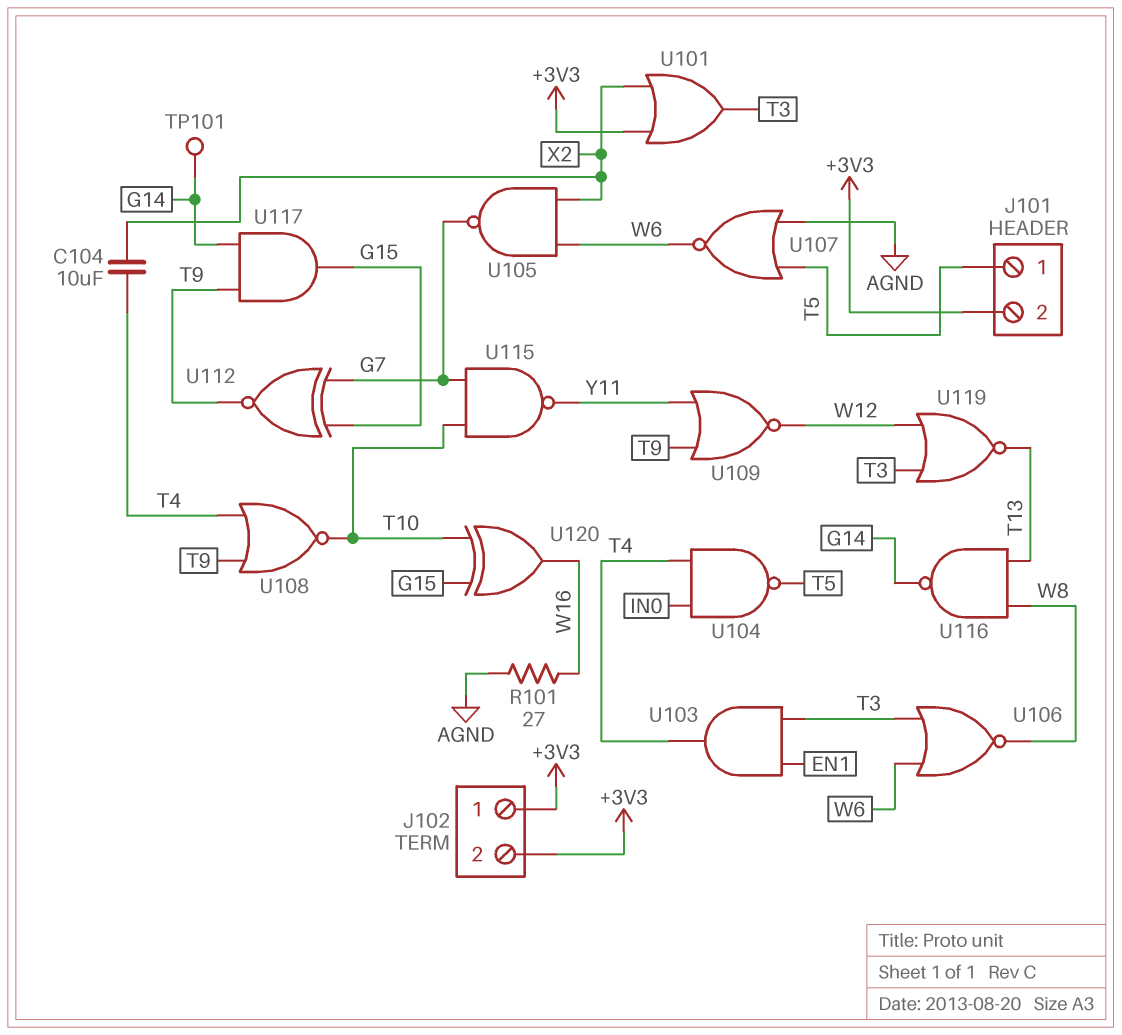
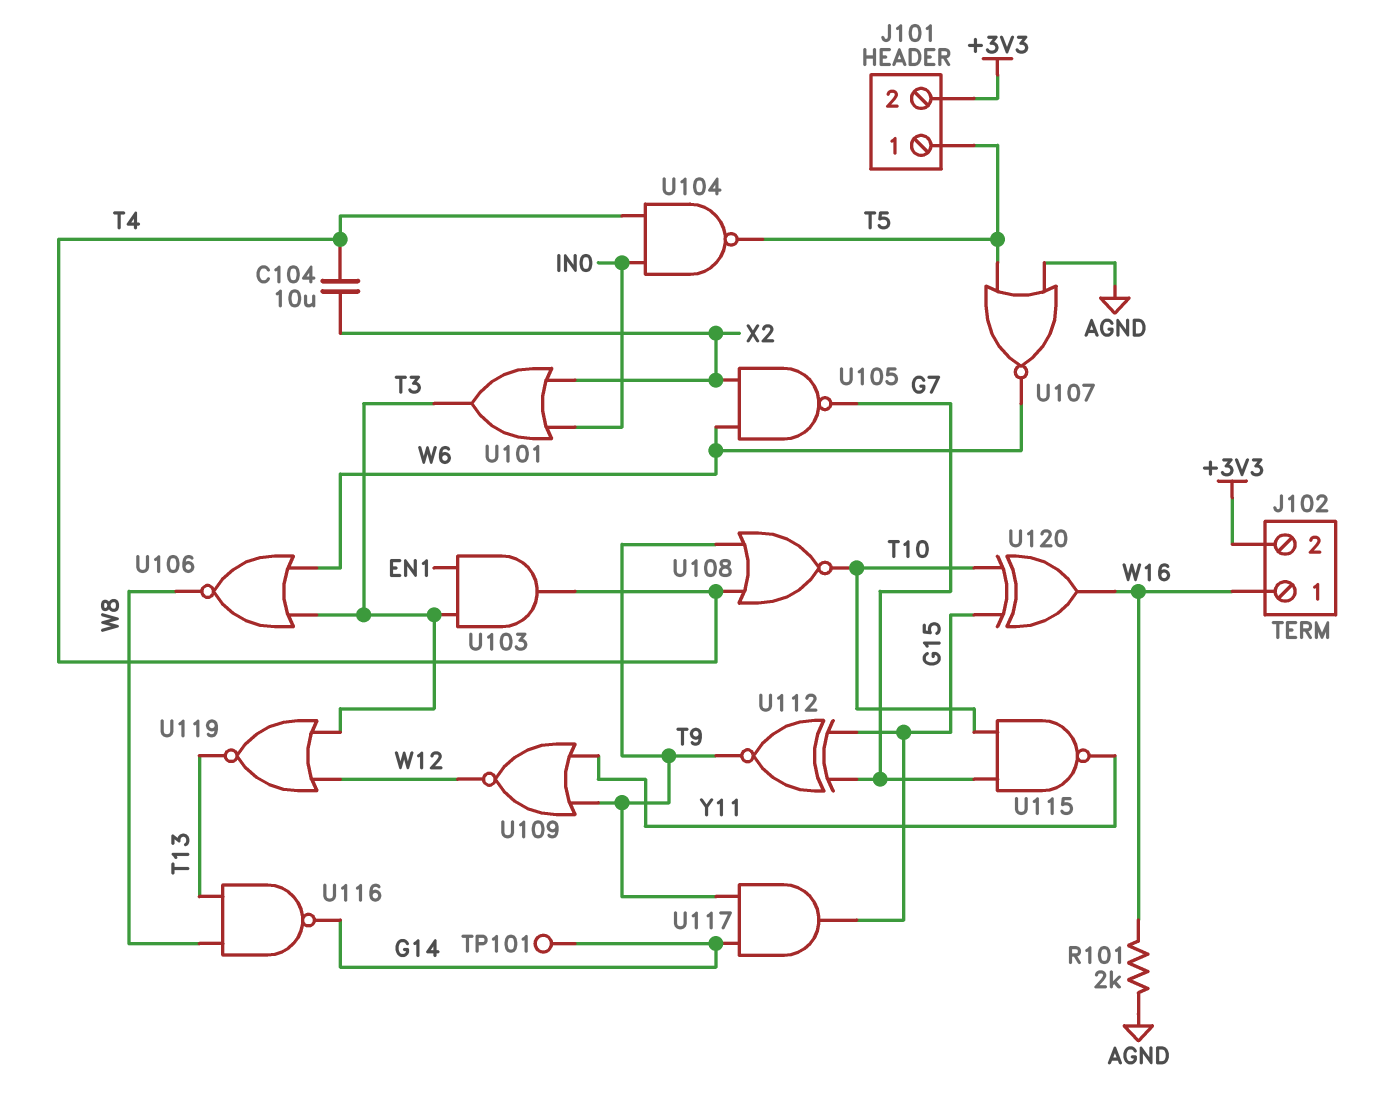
J102 pin 1: +3V3 -> W16
R101: 27 (AGND, W16) -> 2k (AGND, W16)
U101: OR (in +3V3, in X2, out T3) -> OR (in IN0, in X2, out T3)

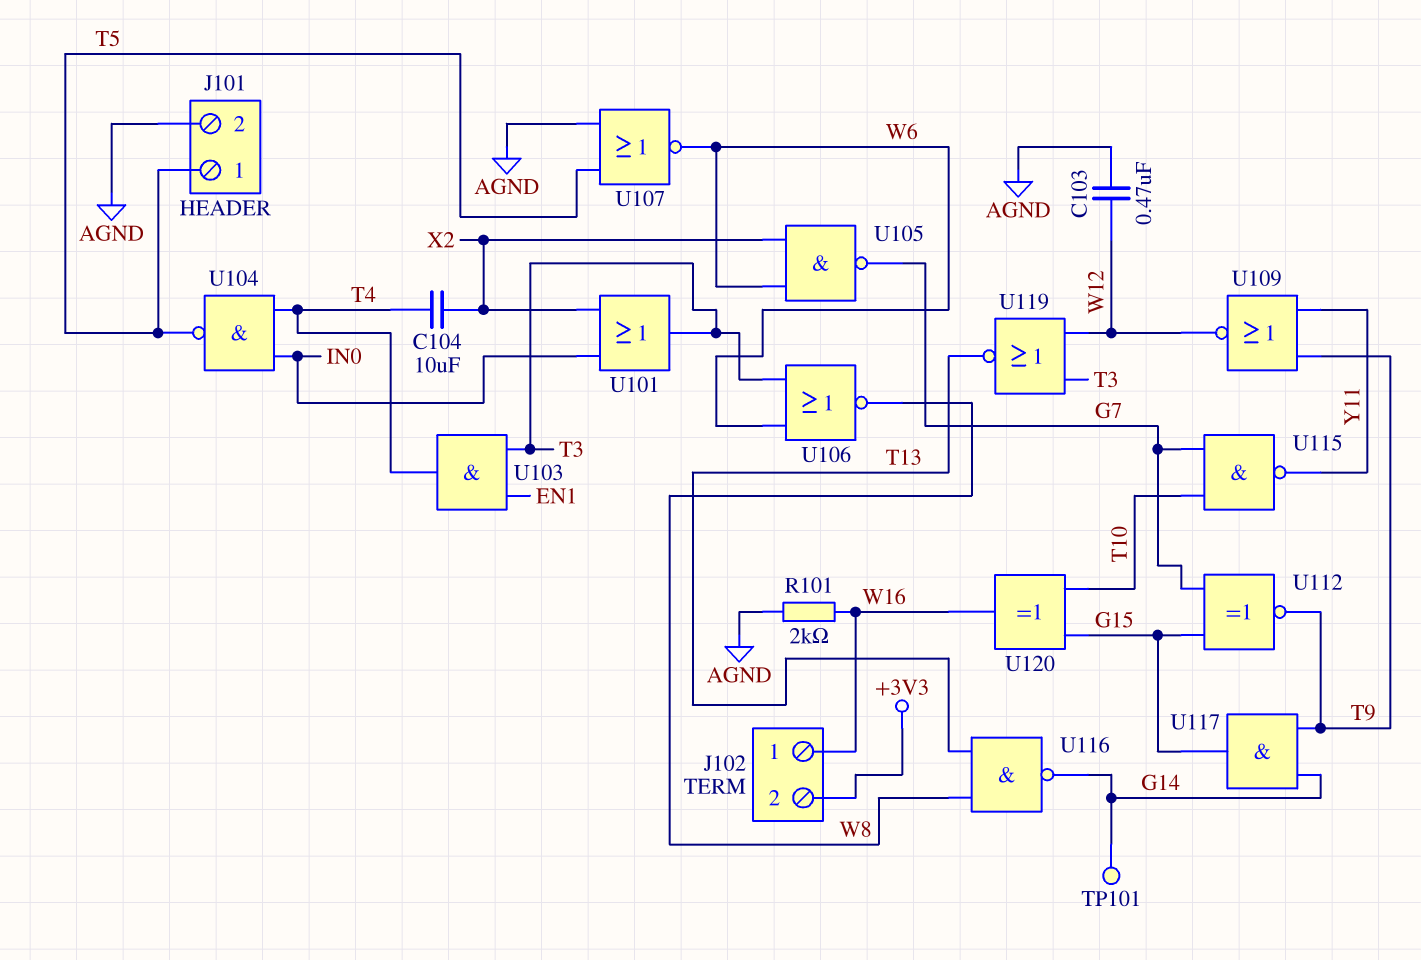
C103: none -> 470nF (AGND, W12)
J101 pin 2: +3V3 -> AGND
U108: NOR (in T4, in T9, out T10) -> none

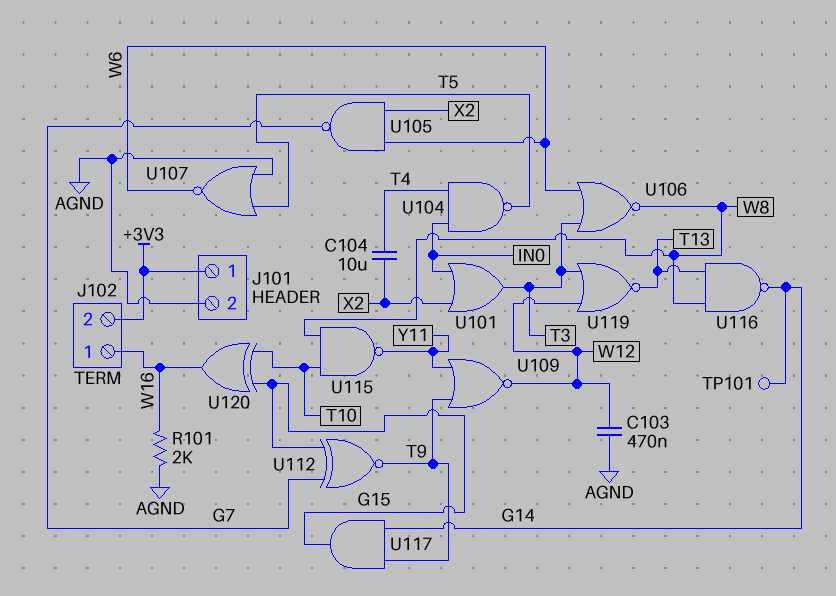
J101 pin 1: T5 -> +3V3
U103: AND (in EN1, in T3, out T4) -> none
U115: NAND (in G7, in T10, out Y11) -> NAND (in T10, in W8, out Y11)

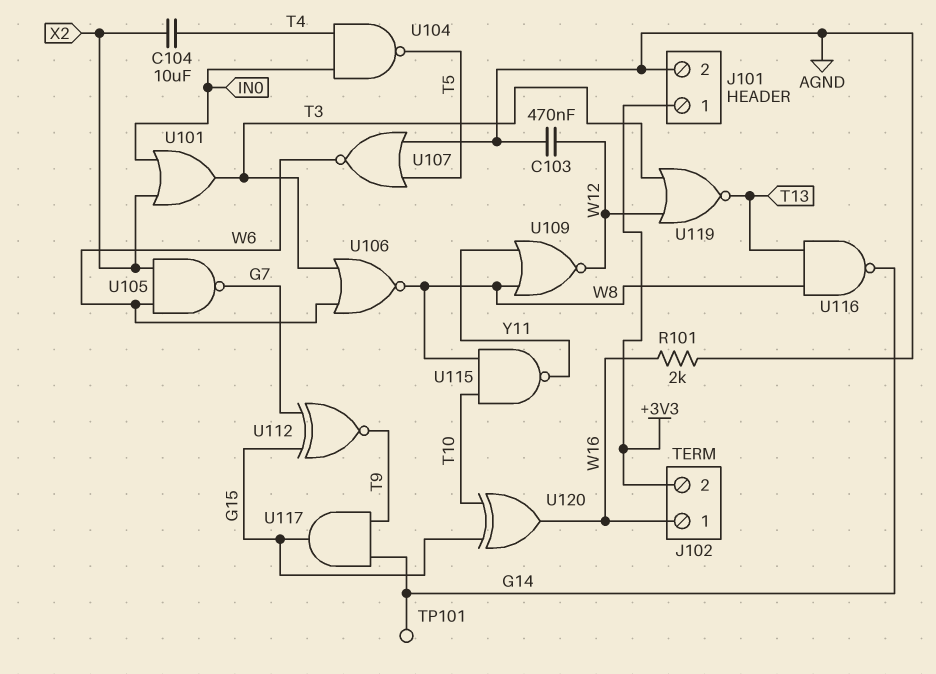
U109: NOR (in T9, in Y11, out W12) -> NOR (in W8, in Y11, out W12)

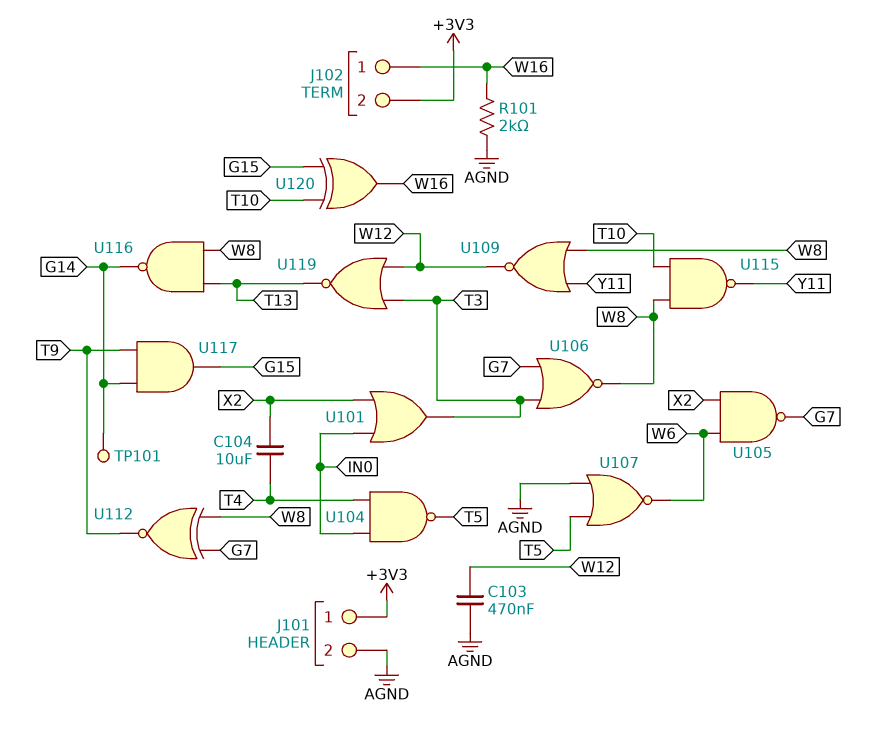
U106: NOR (in T3, in W6, out W8) -> NOR (in G7, in T3, out W8)
U112: XNOR (in G7, in G15, out T9) -> XNOR (in G7, in W8, out T9)

